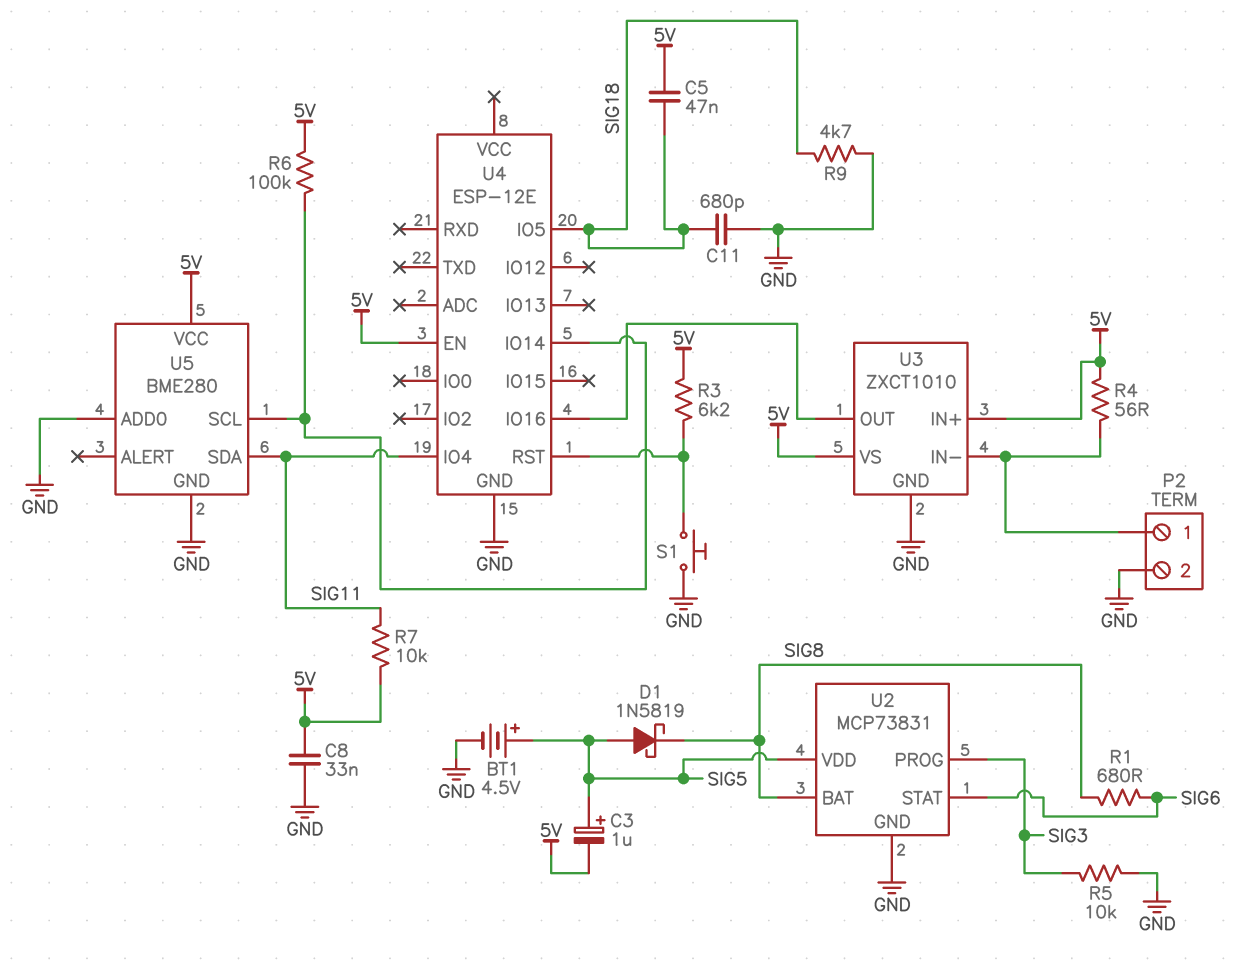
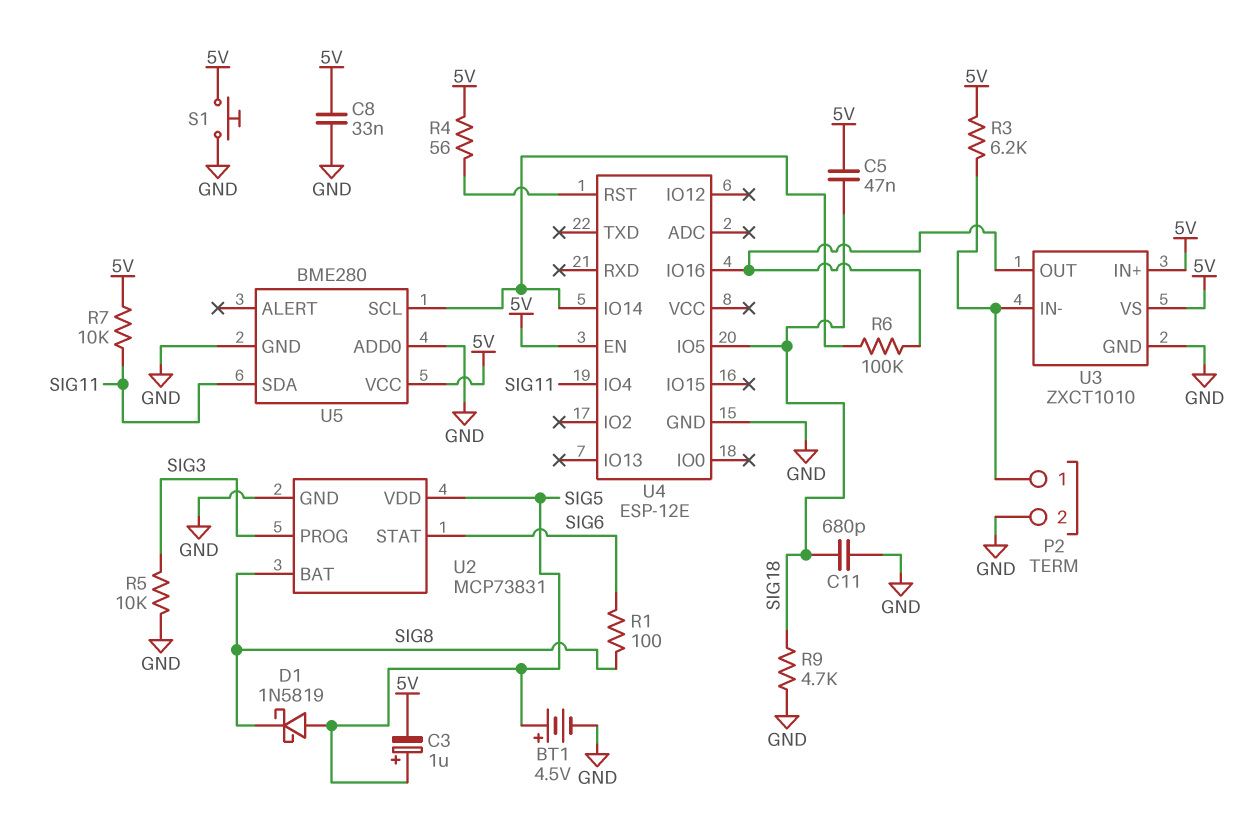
R1: 680 (SIG6, SIG8) -> 100 (SIG6, SIG8)
R3: 6.2k (5V, U4/RST) -> 6.2k (5V, P2/1)
R4: 56 (5V, P2/1) -> 56 (5V, U4/RST)
R6: 100k (5V, U4/IO14) -> 100k (U3/OUT, U4/IO14)
S1: button (GND, U4/RST) -> button (5V, GND)

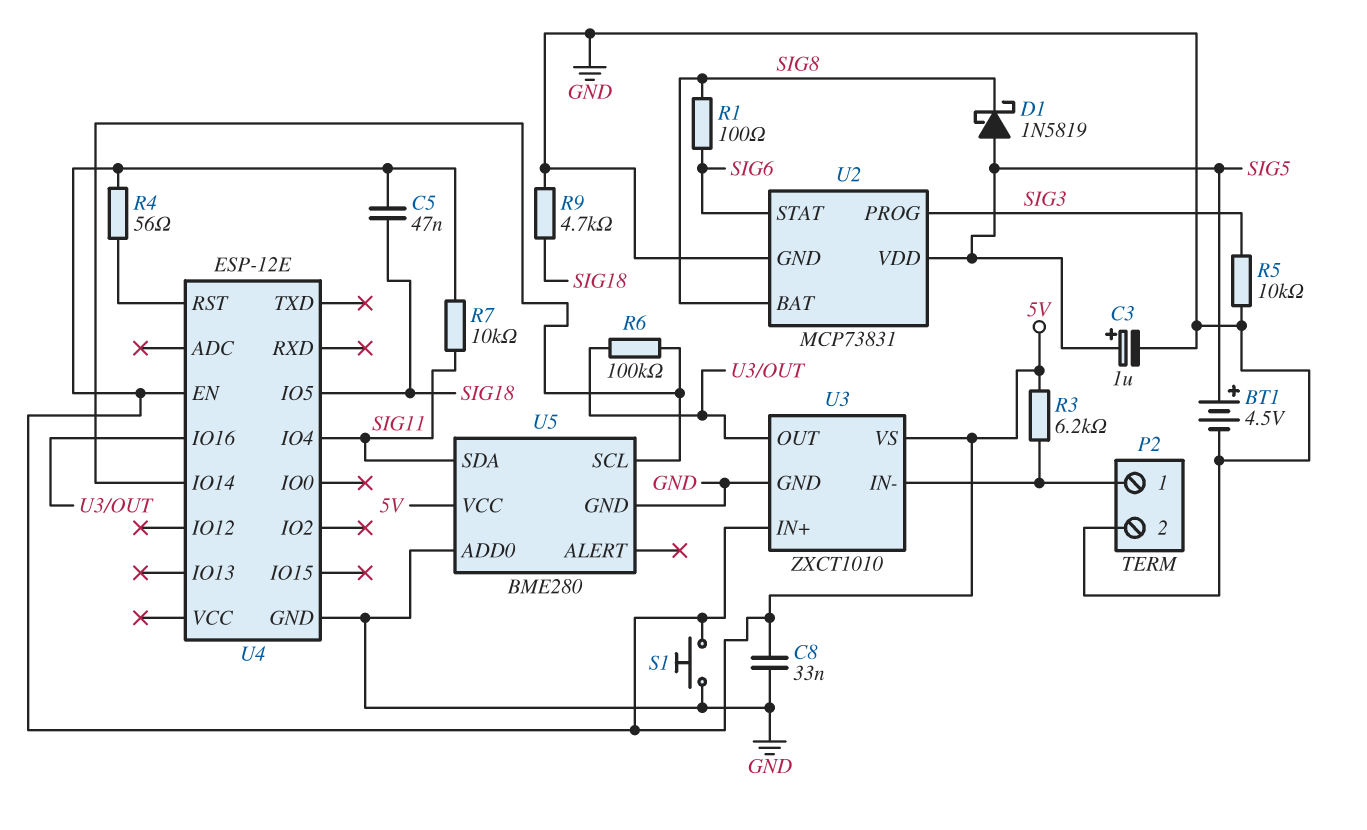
C3: 1uF (plus SIG5, minus 5V) -> 1uF (plus SIG5, minus GND)
C11: 680pF (GND, SIG18) -> none

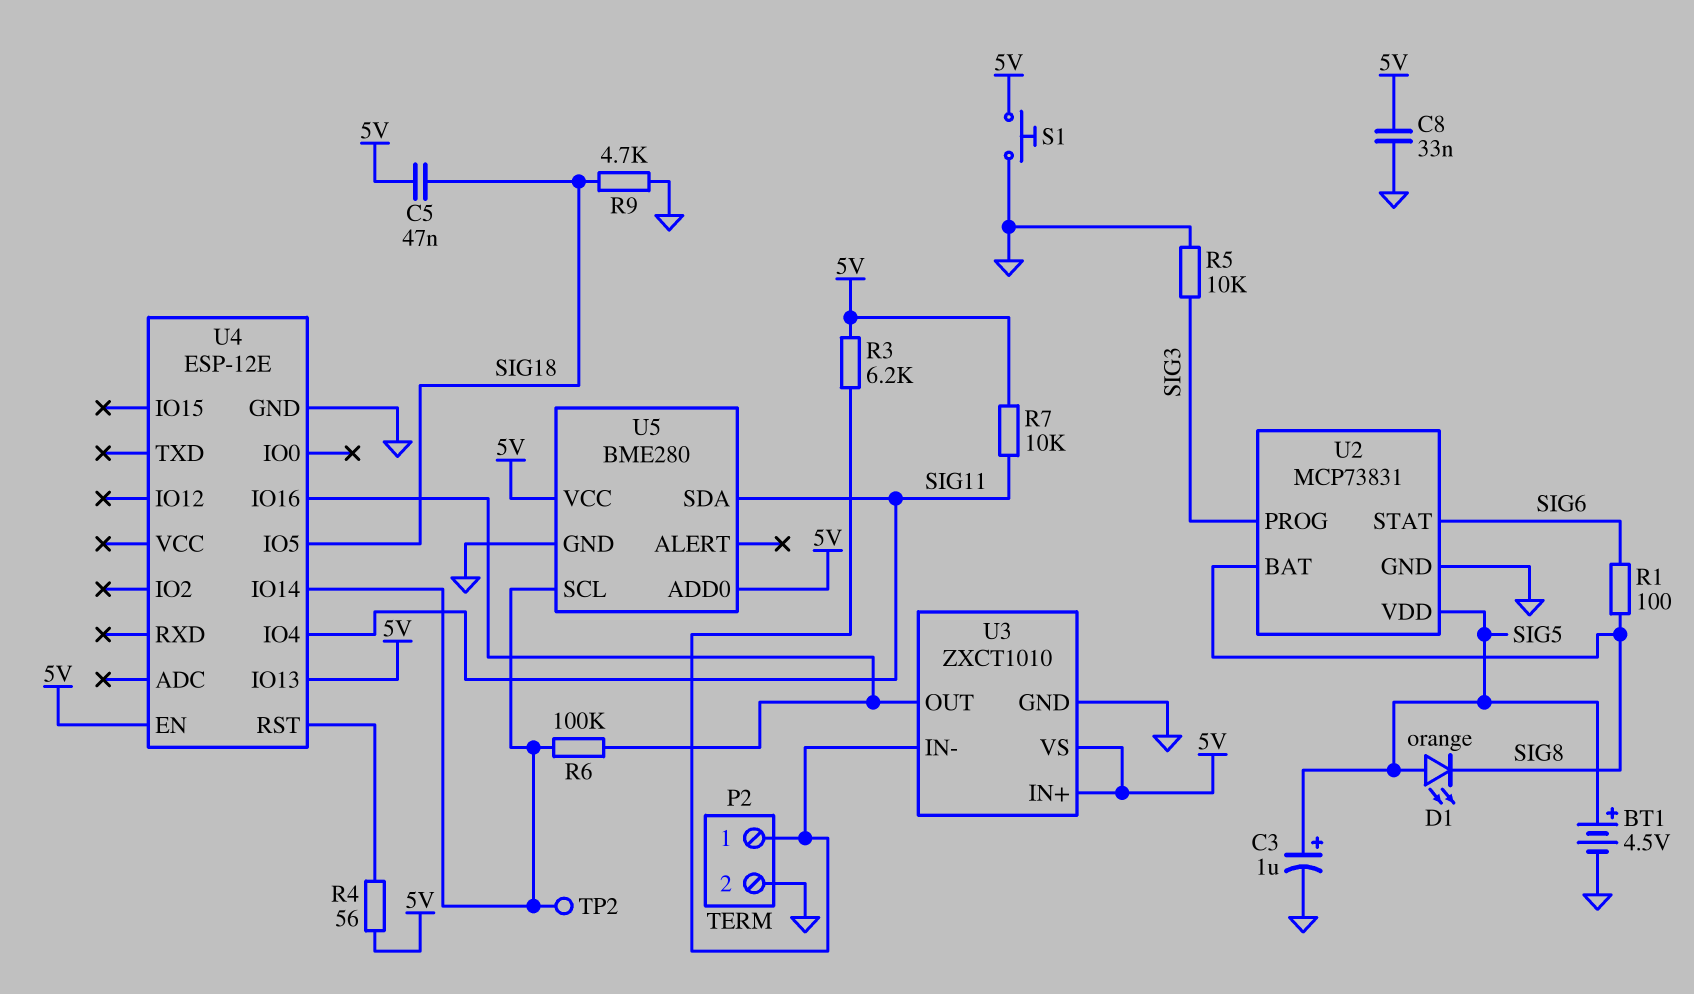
D1: schottky 1N5819 (A SIG5, K SIG8) -> LED orange (A SIG5, K SIG8)
TP2: none -> test point (U4/IO14)
U4 pin IO13: none -> 5V
U5 pin ADD0: GND -> 5V

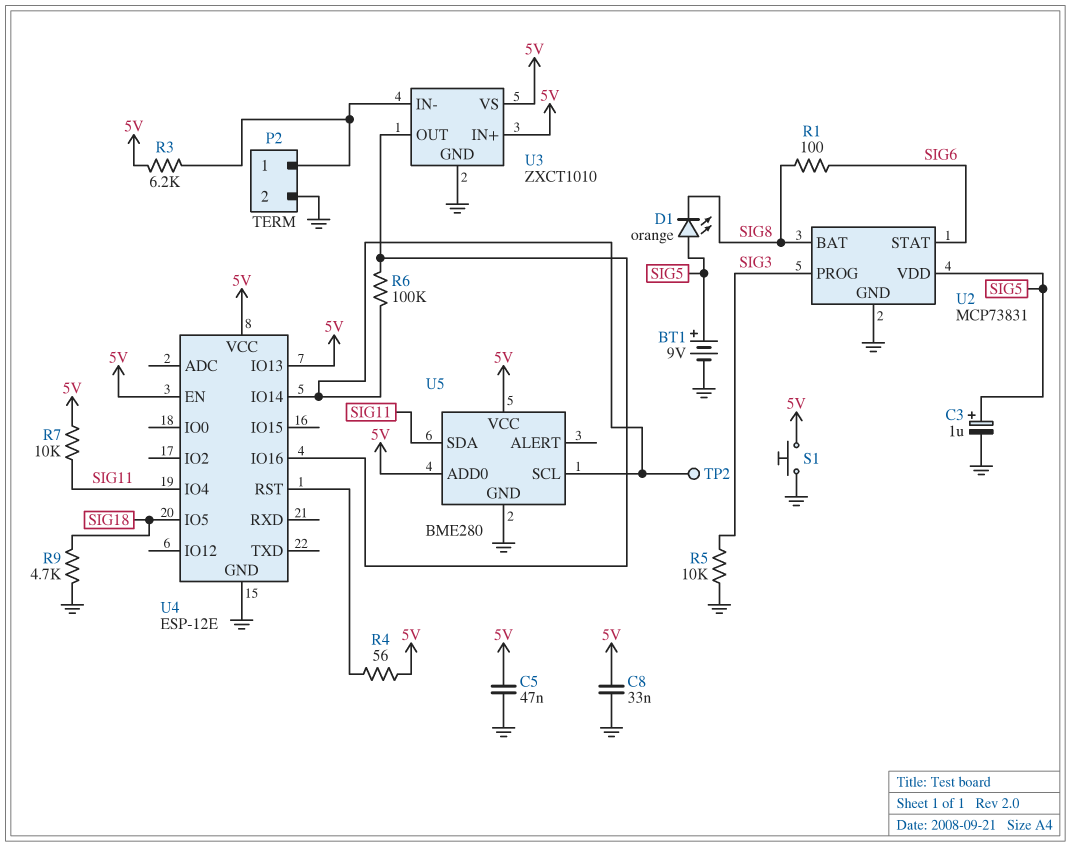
BT1: 4.5V (plus SIG5, minus GND) -> 9V (plus SIG5, minus GND)
C5: 47nF (5V, SIG18) -> 47nF (5V, GND)
U4 pin VCC: none -> 5V

